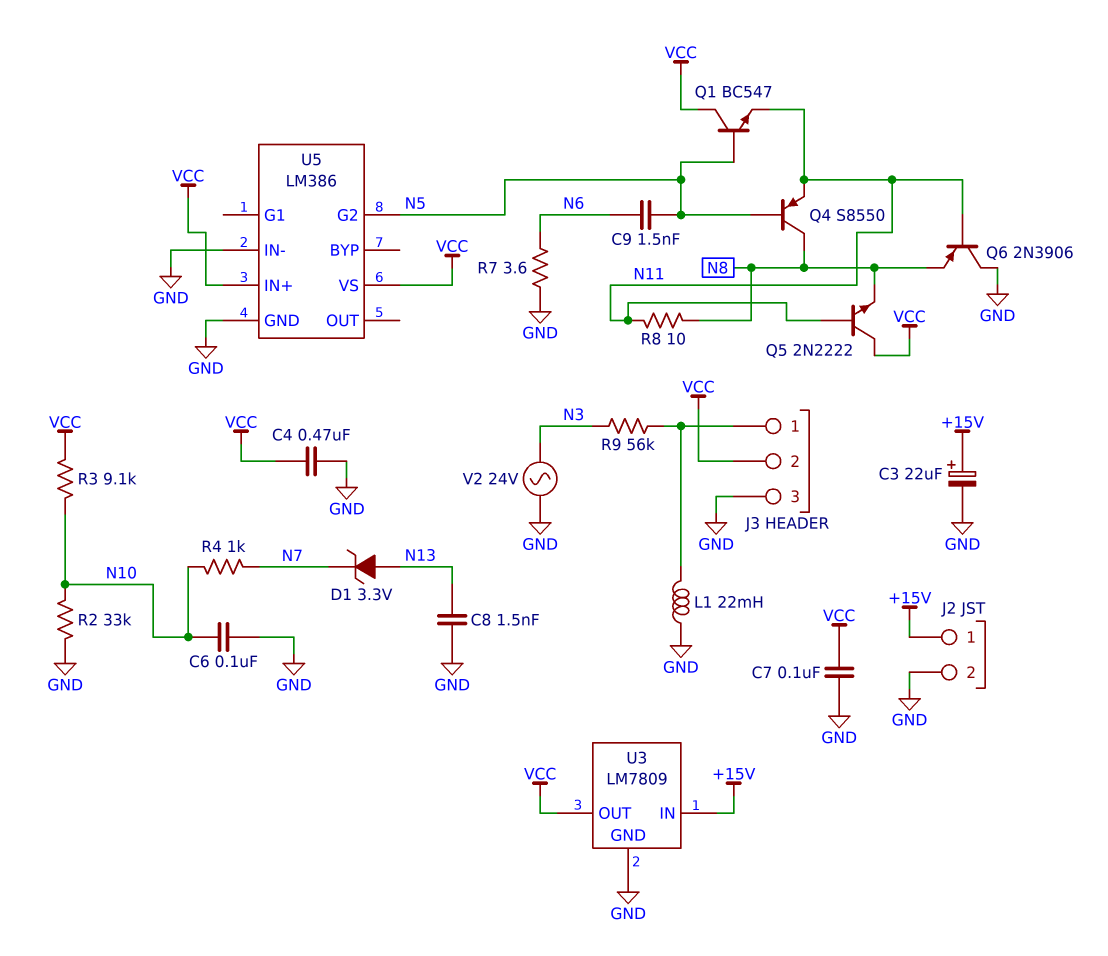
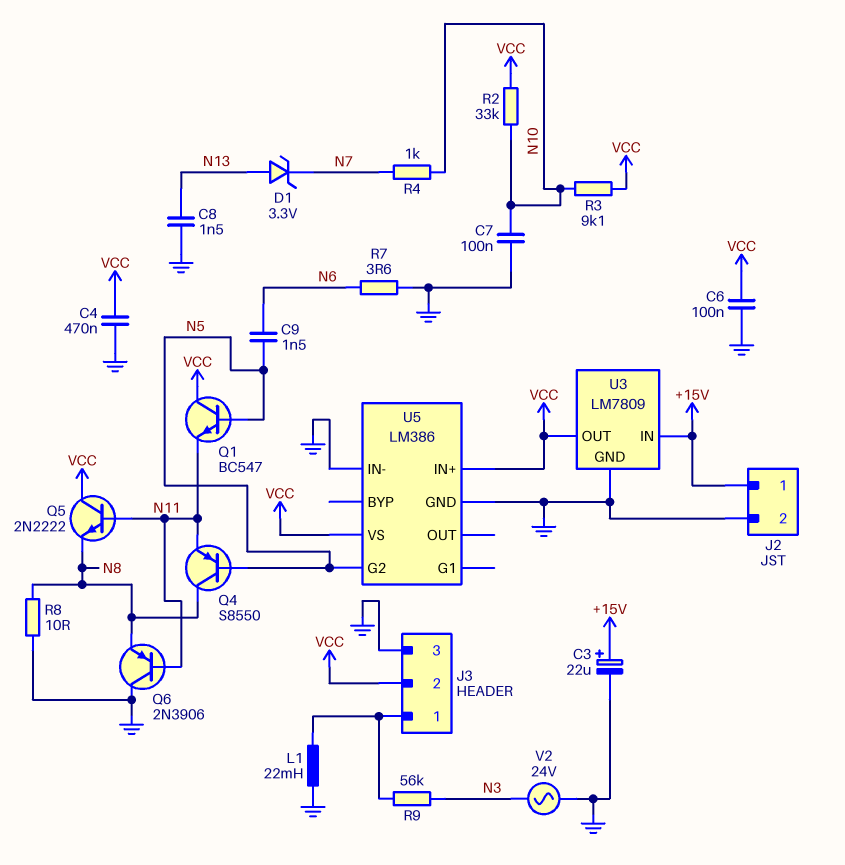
C6: 100nF (GND, N10) -> 100nF (GND, VCC)
C7: 100nF (GND, VCC) -> 100nF (GND, N10)
R2: 33k (GND, N10) -> 33k (N10, VCC)
R8: 10 (N8, N11) -> 10 (GND, N8)

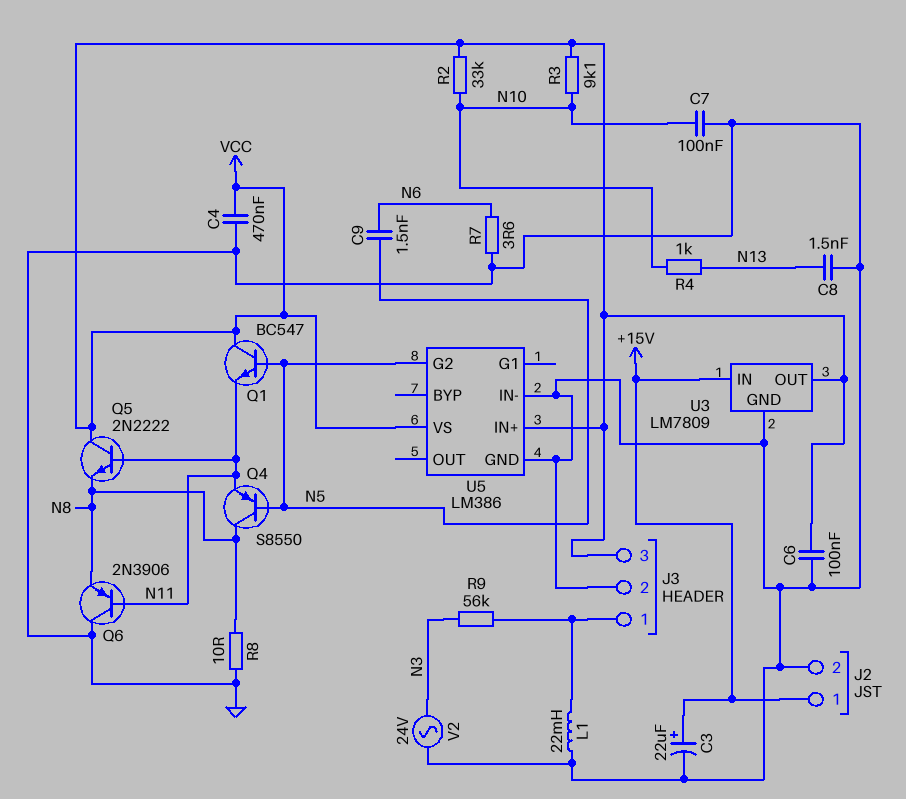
D1: zener 3.3V (A N13, K N7) -> none
J3 pin 2: VCC -> GND
J3 pin 3: GND -> VCC
R4: 1k (N7, N10) -> 1k (N10, N13)

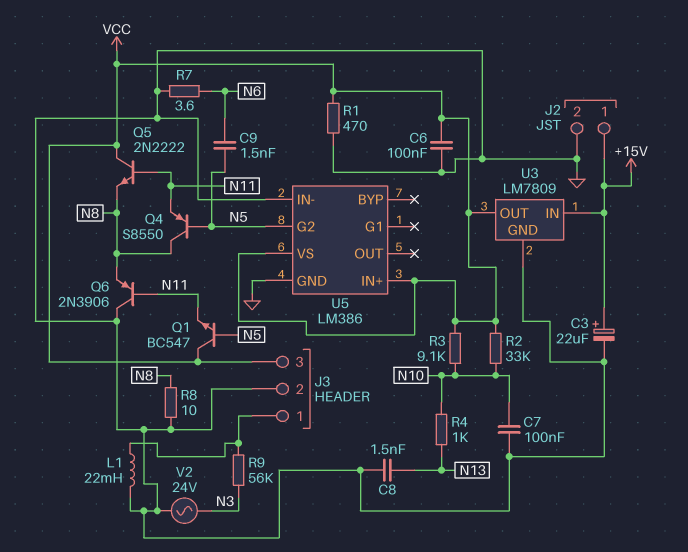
C4: 470nF (GND, VCC) -> none
R1: none -> 470 (GND, VCC)

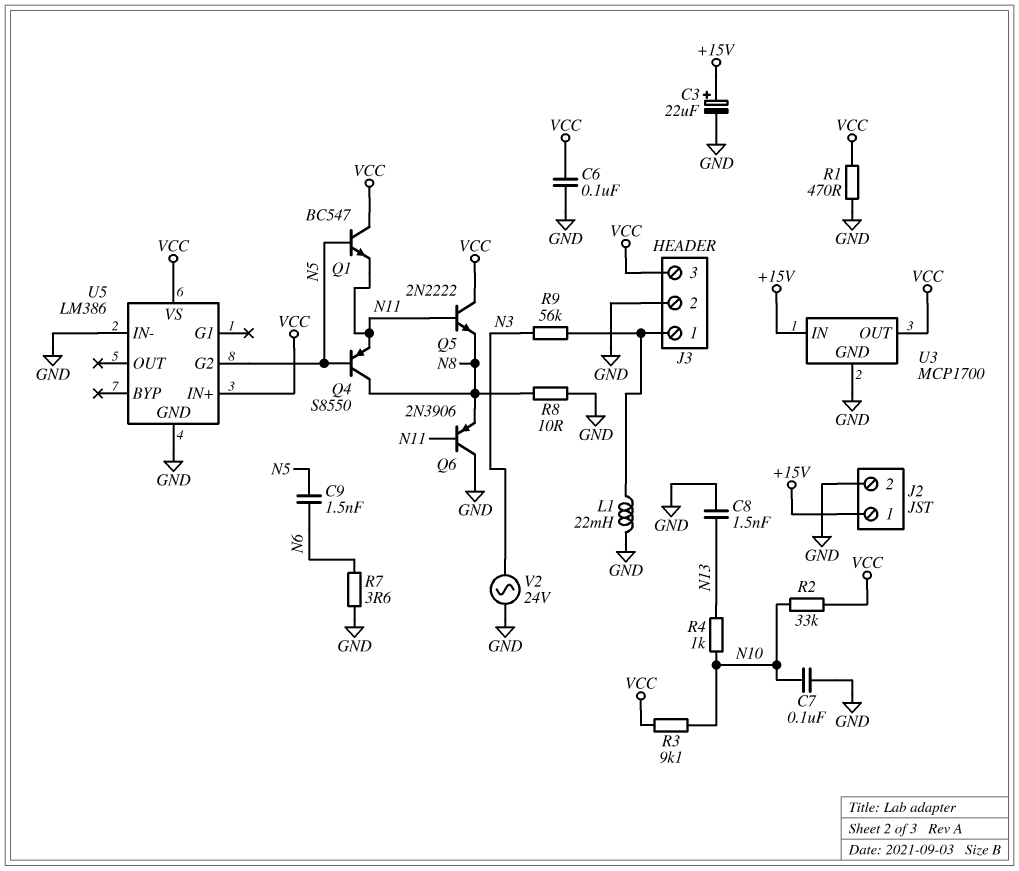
U3: LM7809 -> MCP1700

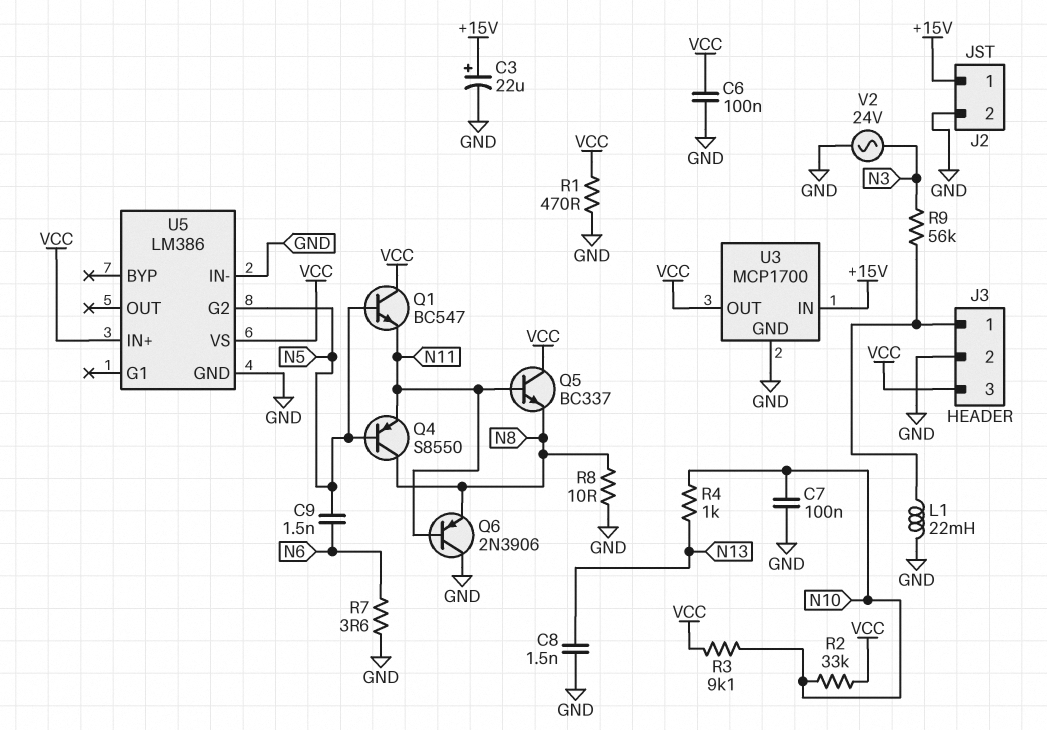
Q5: NPN 2N2222 (B N11, C VCC, E N8) -> NPN BC337 (B N11, C VCC, E N8)

